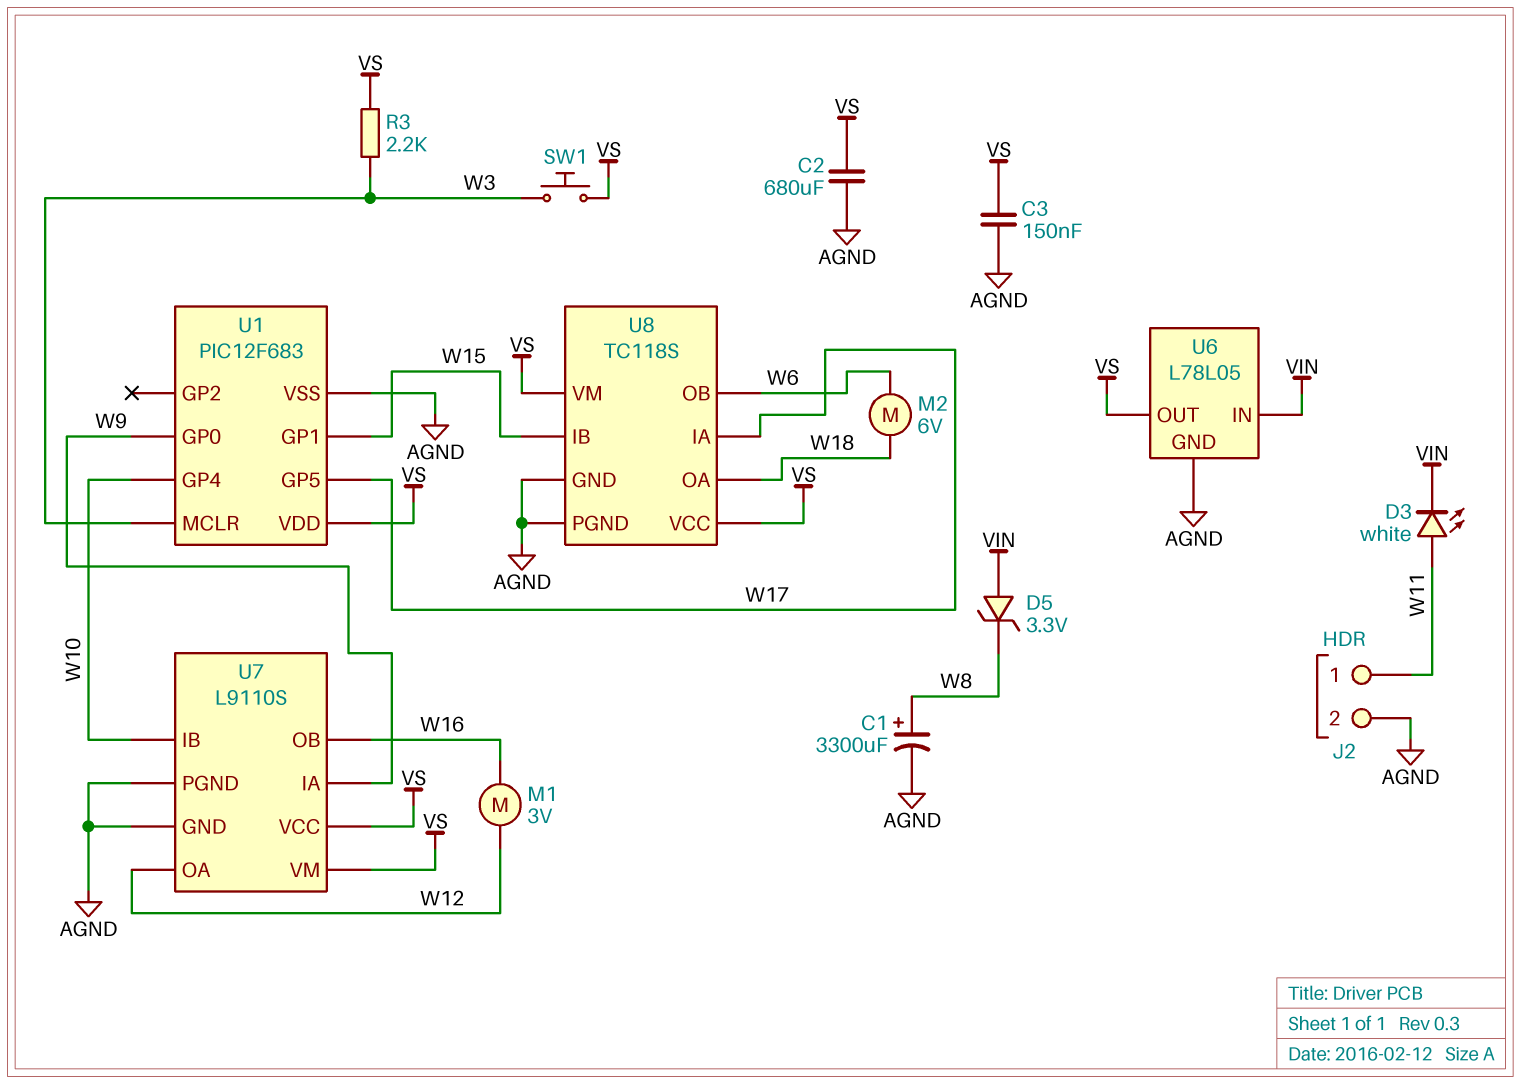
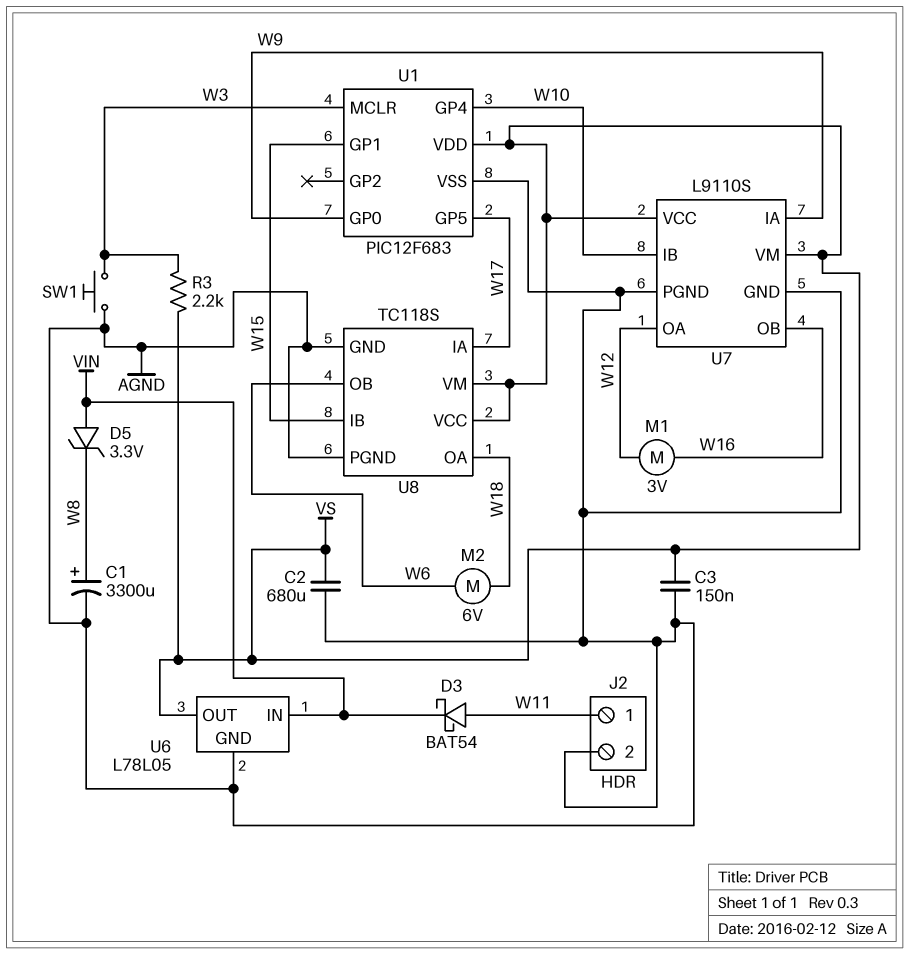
D3: LED white (A W11, K VIN) -> schottky BAT54 (A W11, K VIN)
SW1: button (VS, W3) -> button (AGND, W3)

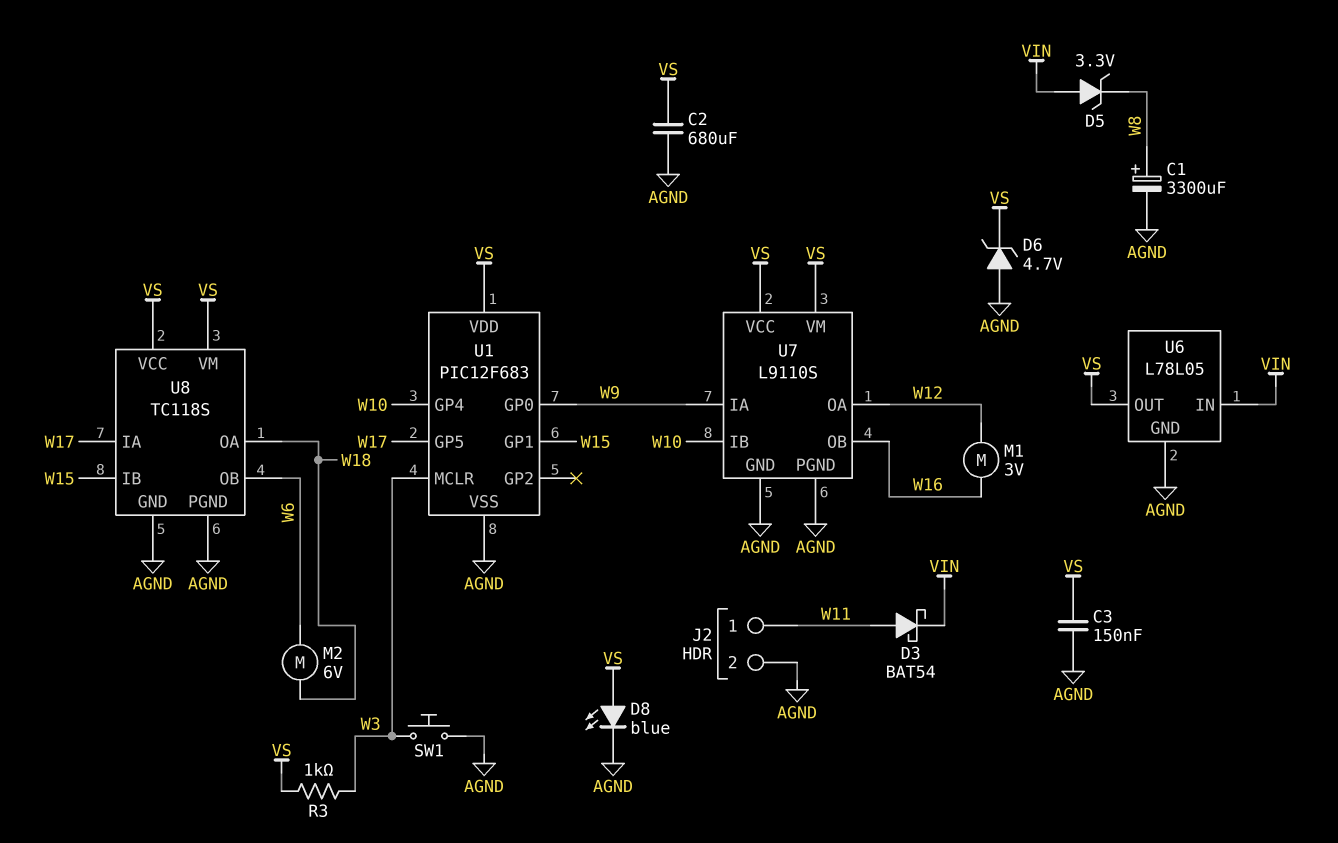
D6: none -> zener 4.7V (A AGND, K VS)
D8: none -> LED blue (A VS, K AGND)
R3: 2.2k (VS, W3) -> 1k (VS, W3)

